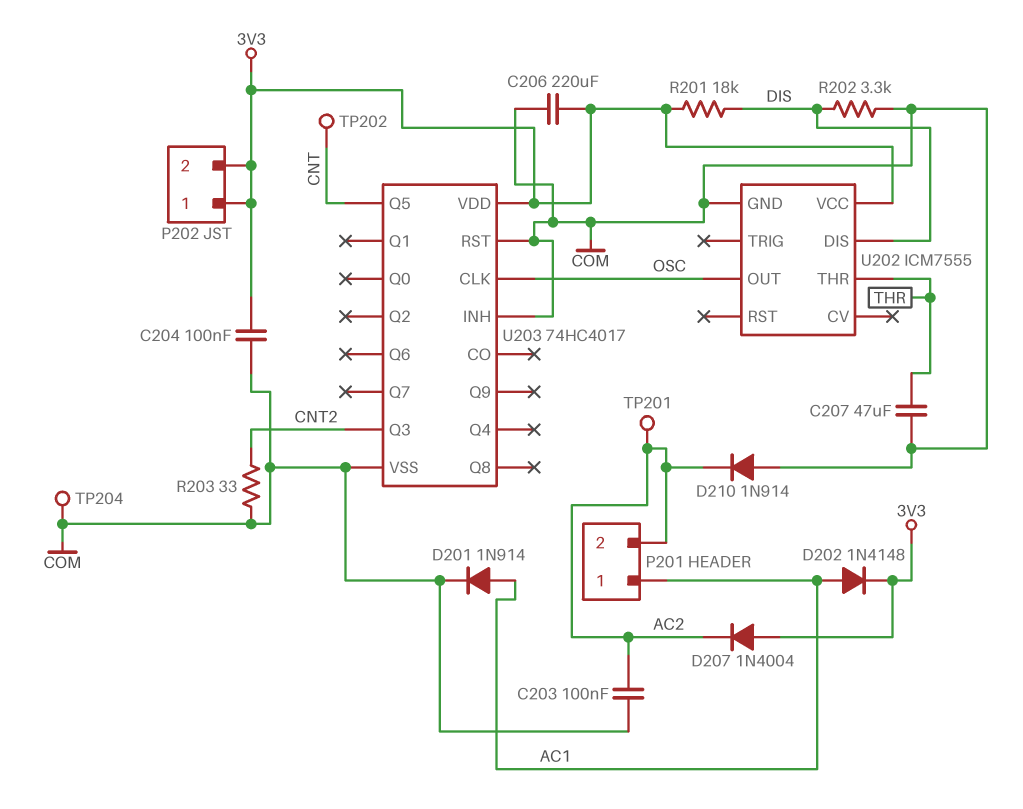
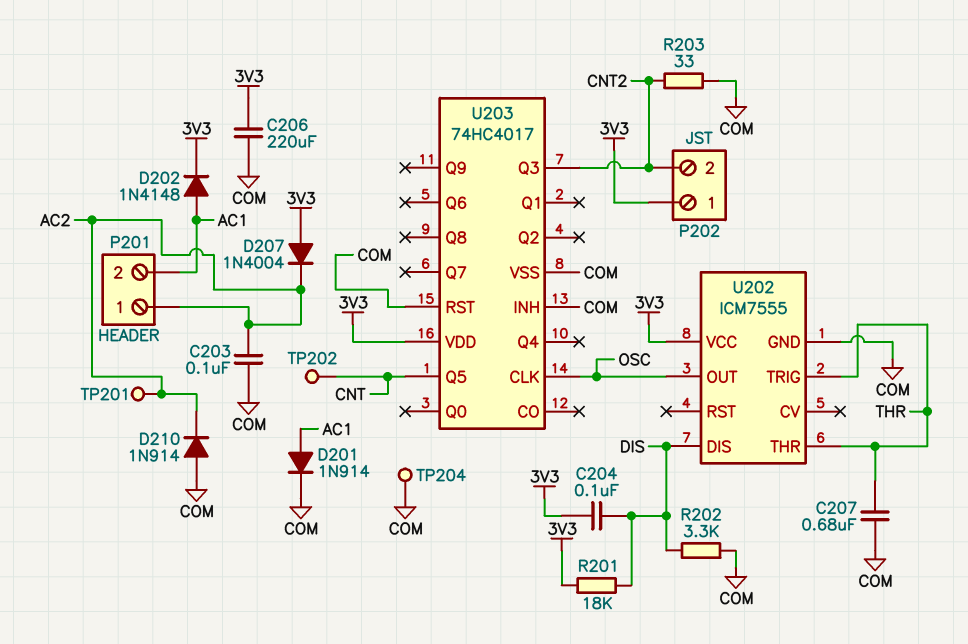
C204: 100nF (3V3, COM) -> 100nF (3V3, DIS)
C207: 47uF (COM, THR) -> 680nF (COM, THR)
P201 pin 1: AC1 -> AC2
P201 pin 2: AC2 -> AC1
P202 pin 2: 3V3 -> CNT2
U202 pin TRIG: none -> THR

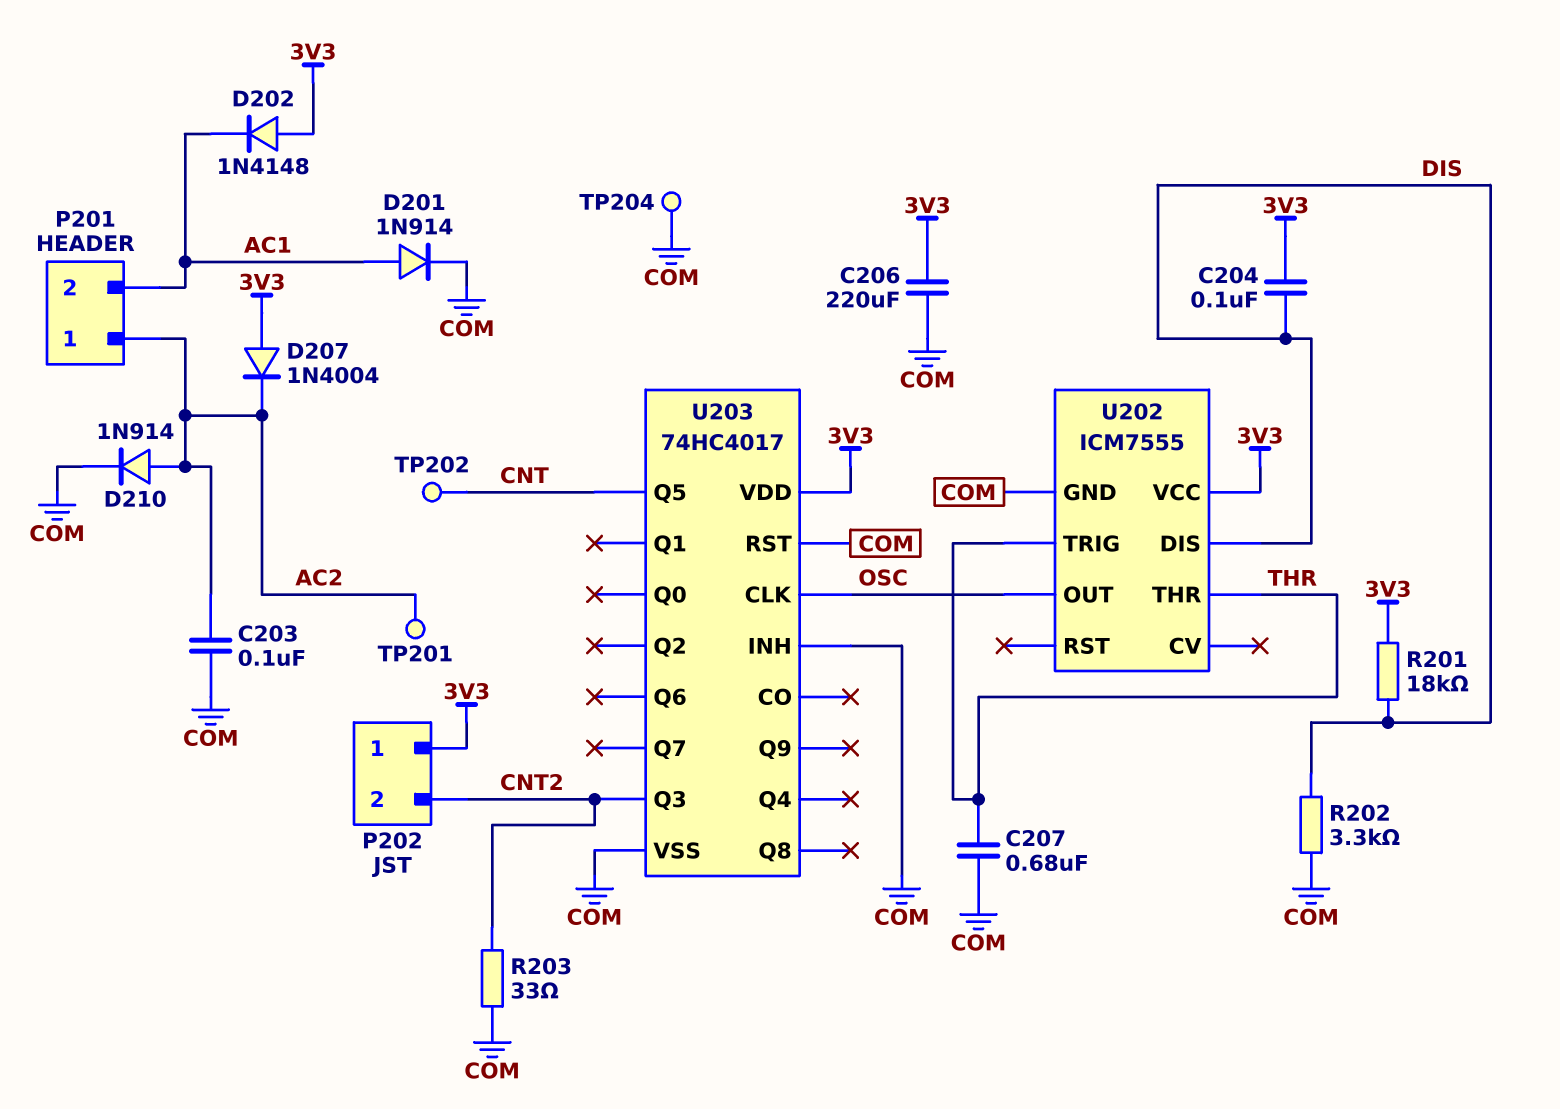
D202: diode 1N4148 (A AC1, K 3V3) -> diode 1N4148 (A 3V3, K AC1)
D210: diode 1N914 (A COM, K AC2) -> diode 1N914 (A AC2, K COM)

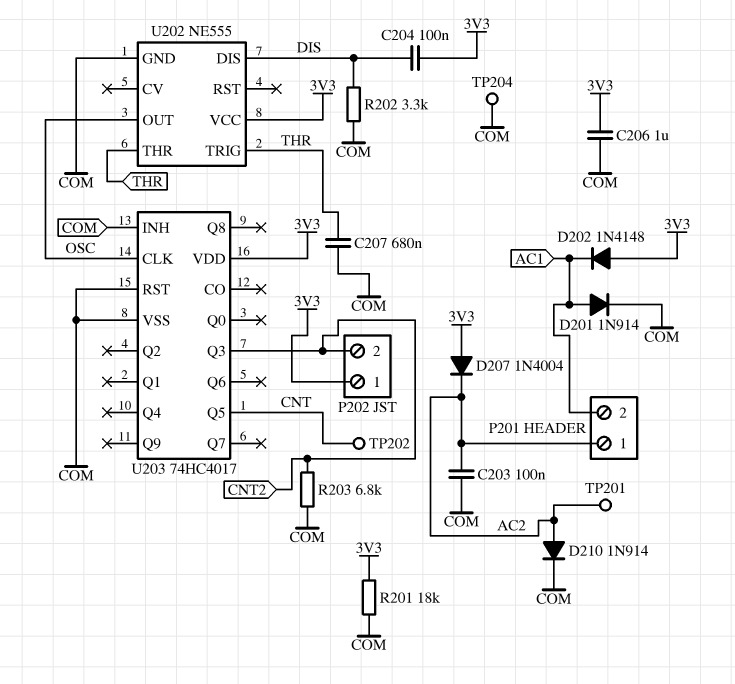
C206: 220uF (3V3, COM) -> 1uF (3V3, COM)
R201: 18k (3V3, DIS) -> 18k (3V3, COM)
R203: 33 (CNT2, COM) -> 6.8k (CNT2, COM)
U202: ICM7555 -> NE555

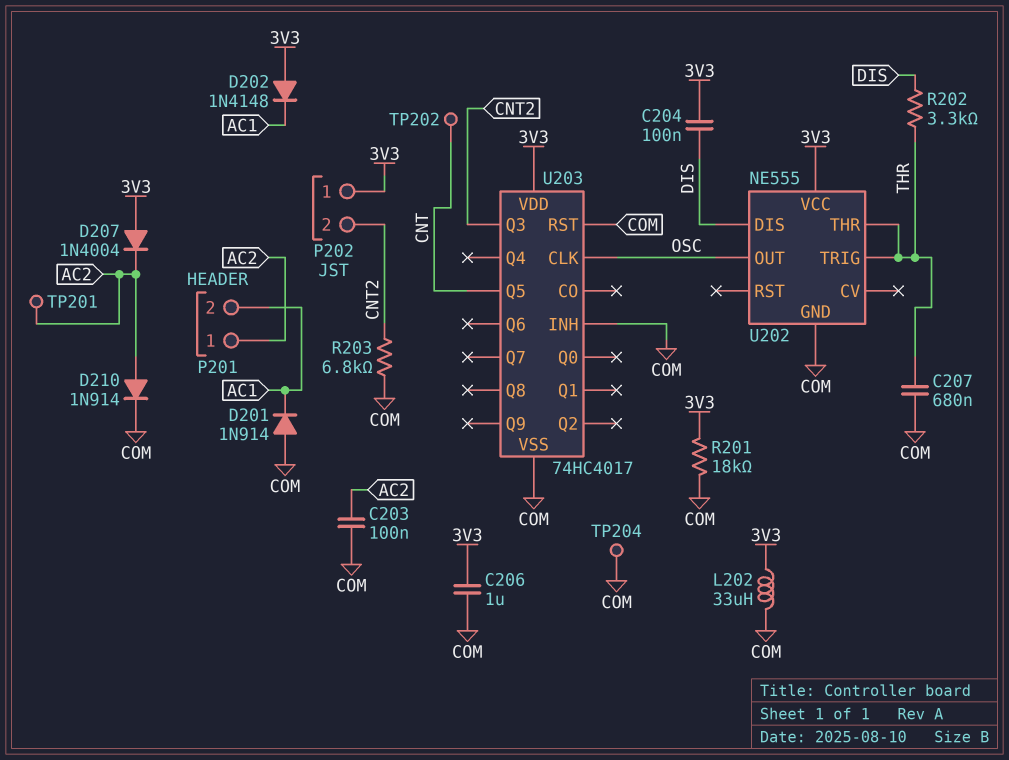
D201: diode 1N914 (A AC1, K COM) -> diode 1N914 (A COM, K AC1)
L202: none -> 33uH (3V3, COM)
R202: 3.3k (COM, DIS) -> 3.3k (DIS, THR)

